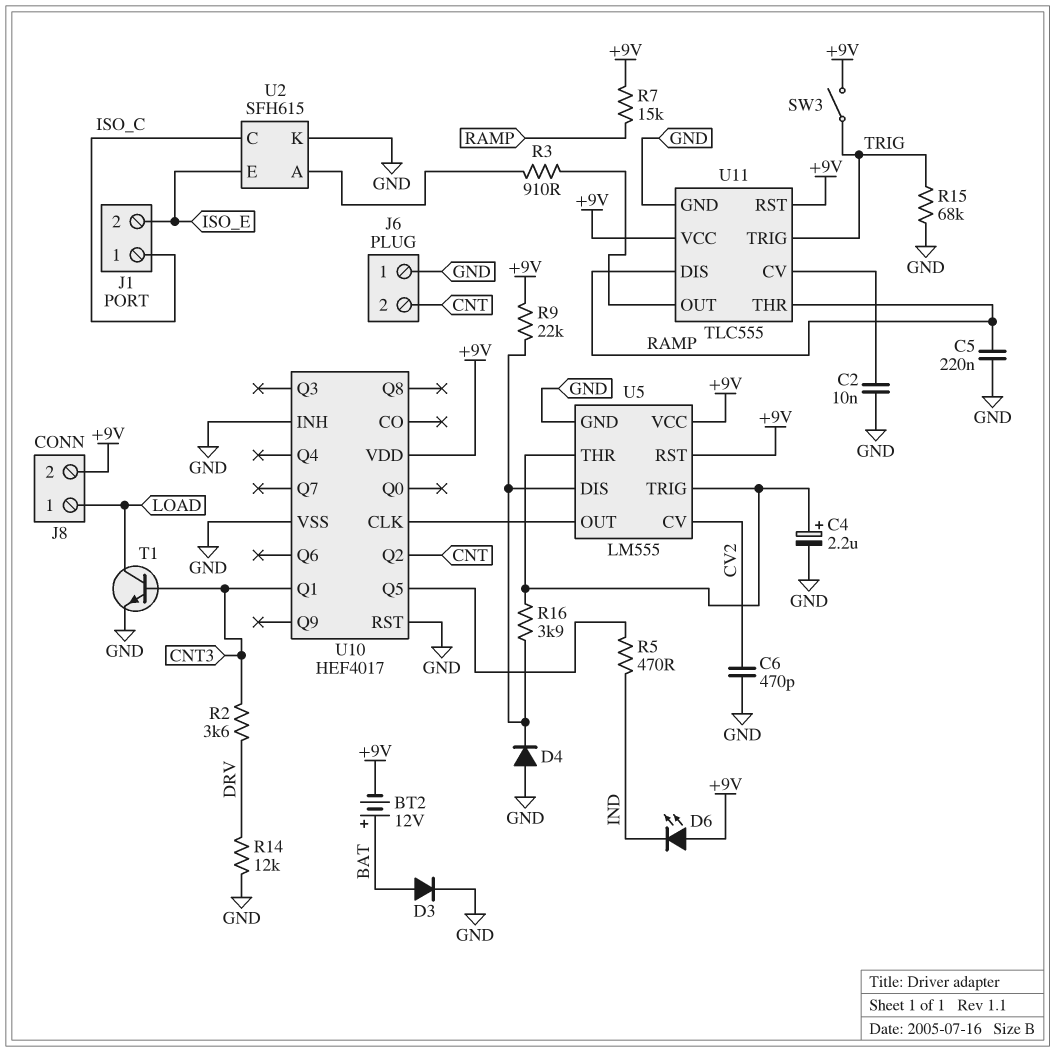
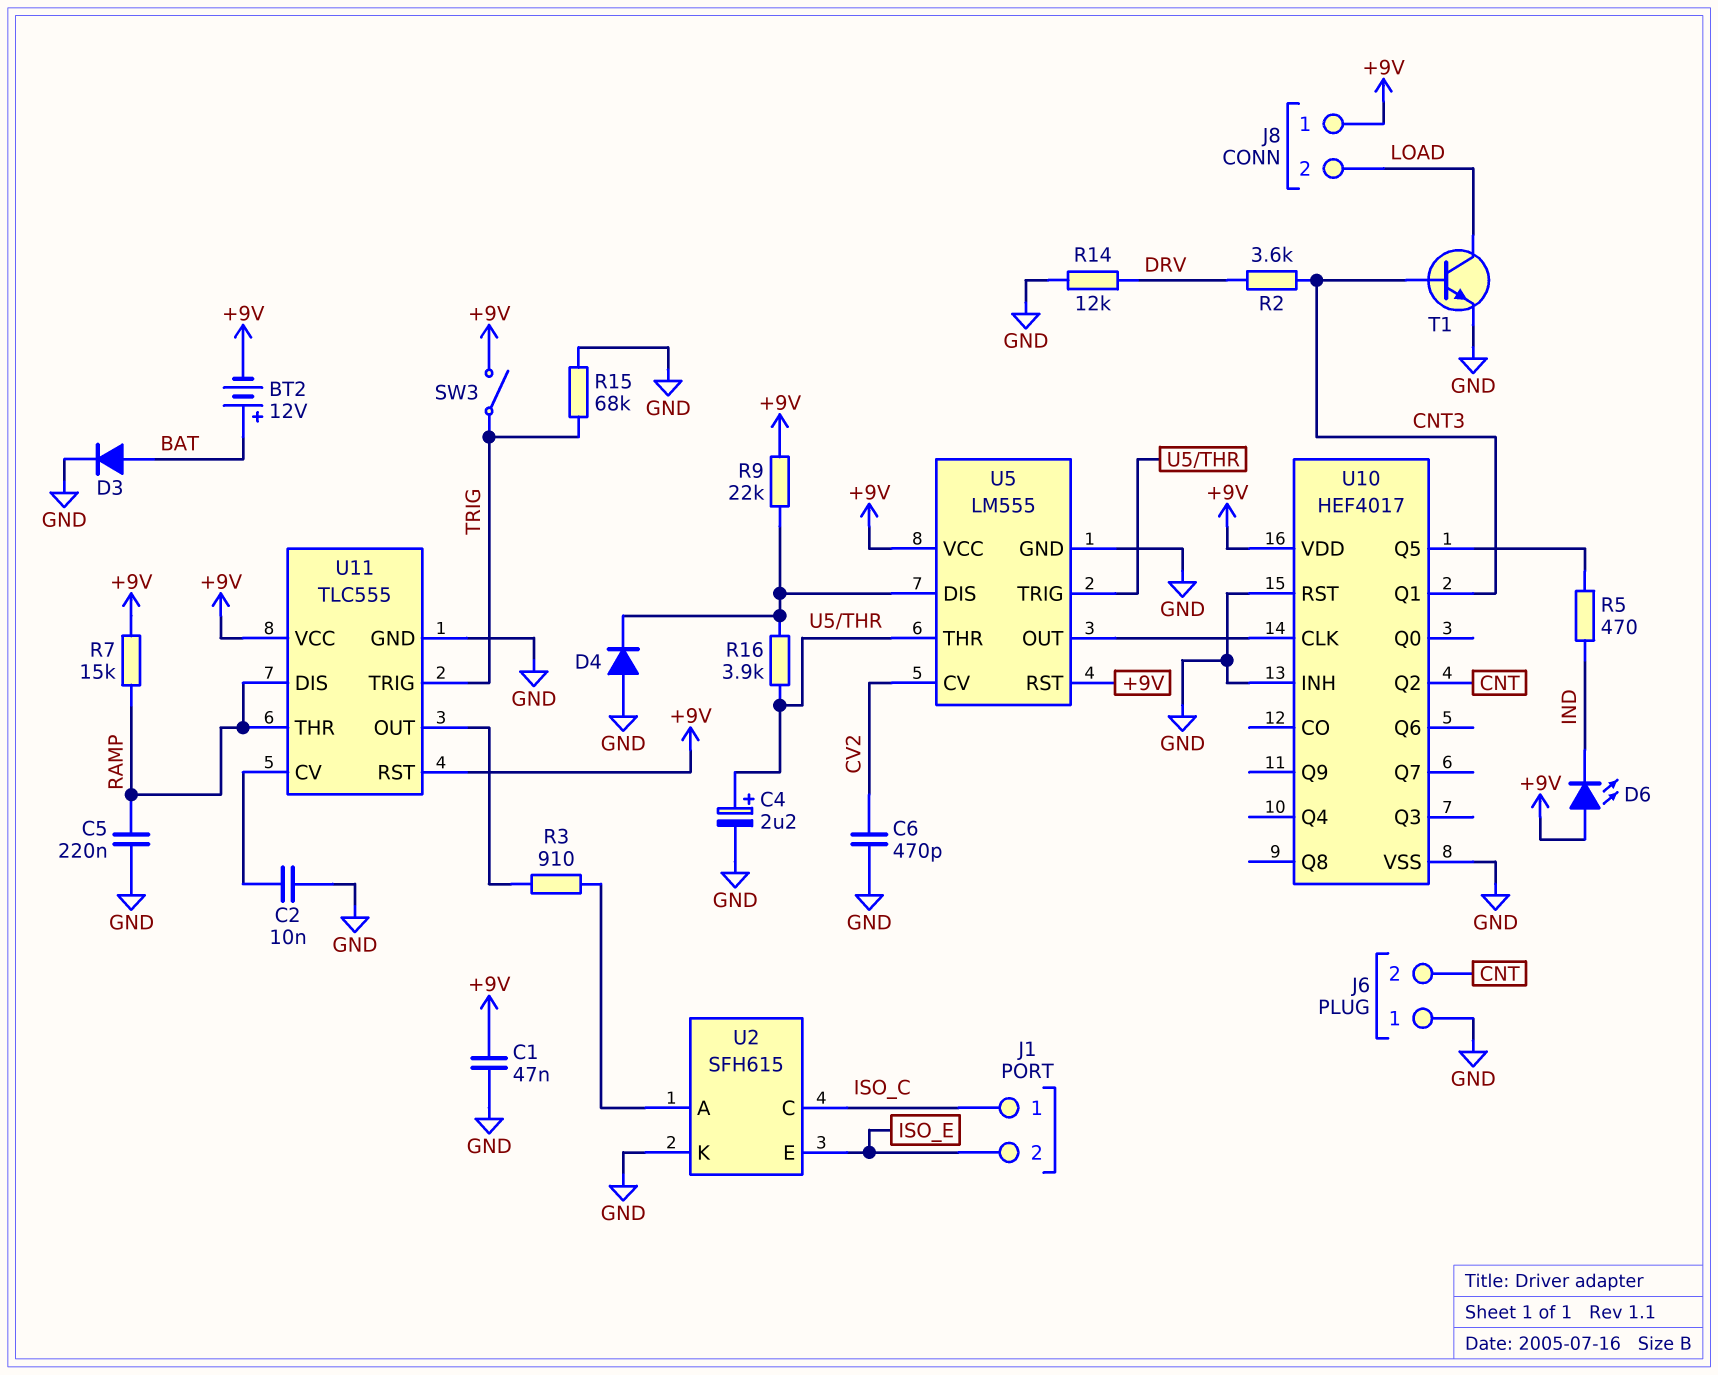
C1: none -> 47nF (+9V, GND)
J8 pin 1: LOAD -> +9V
J8 pin 2: +9V -> LOAD

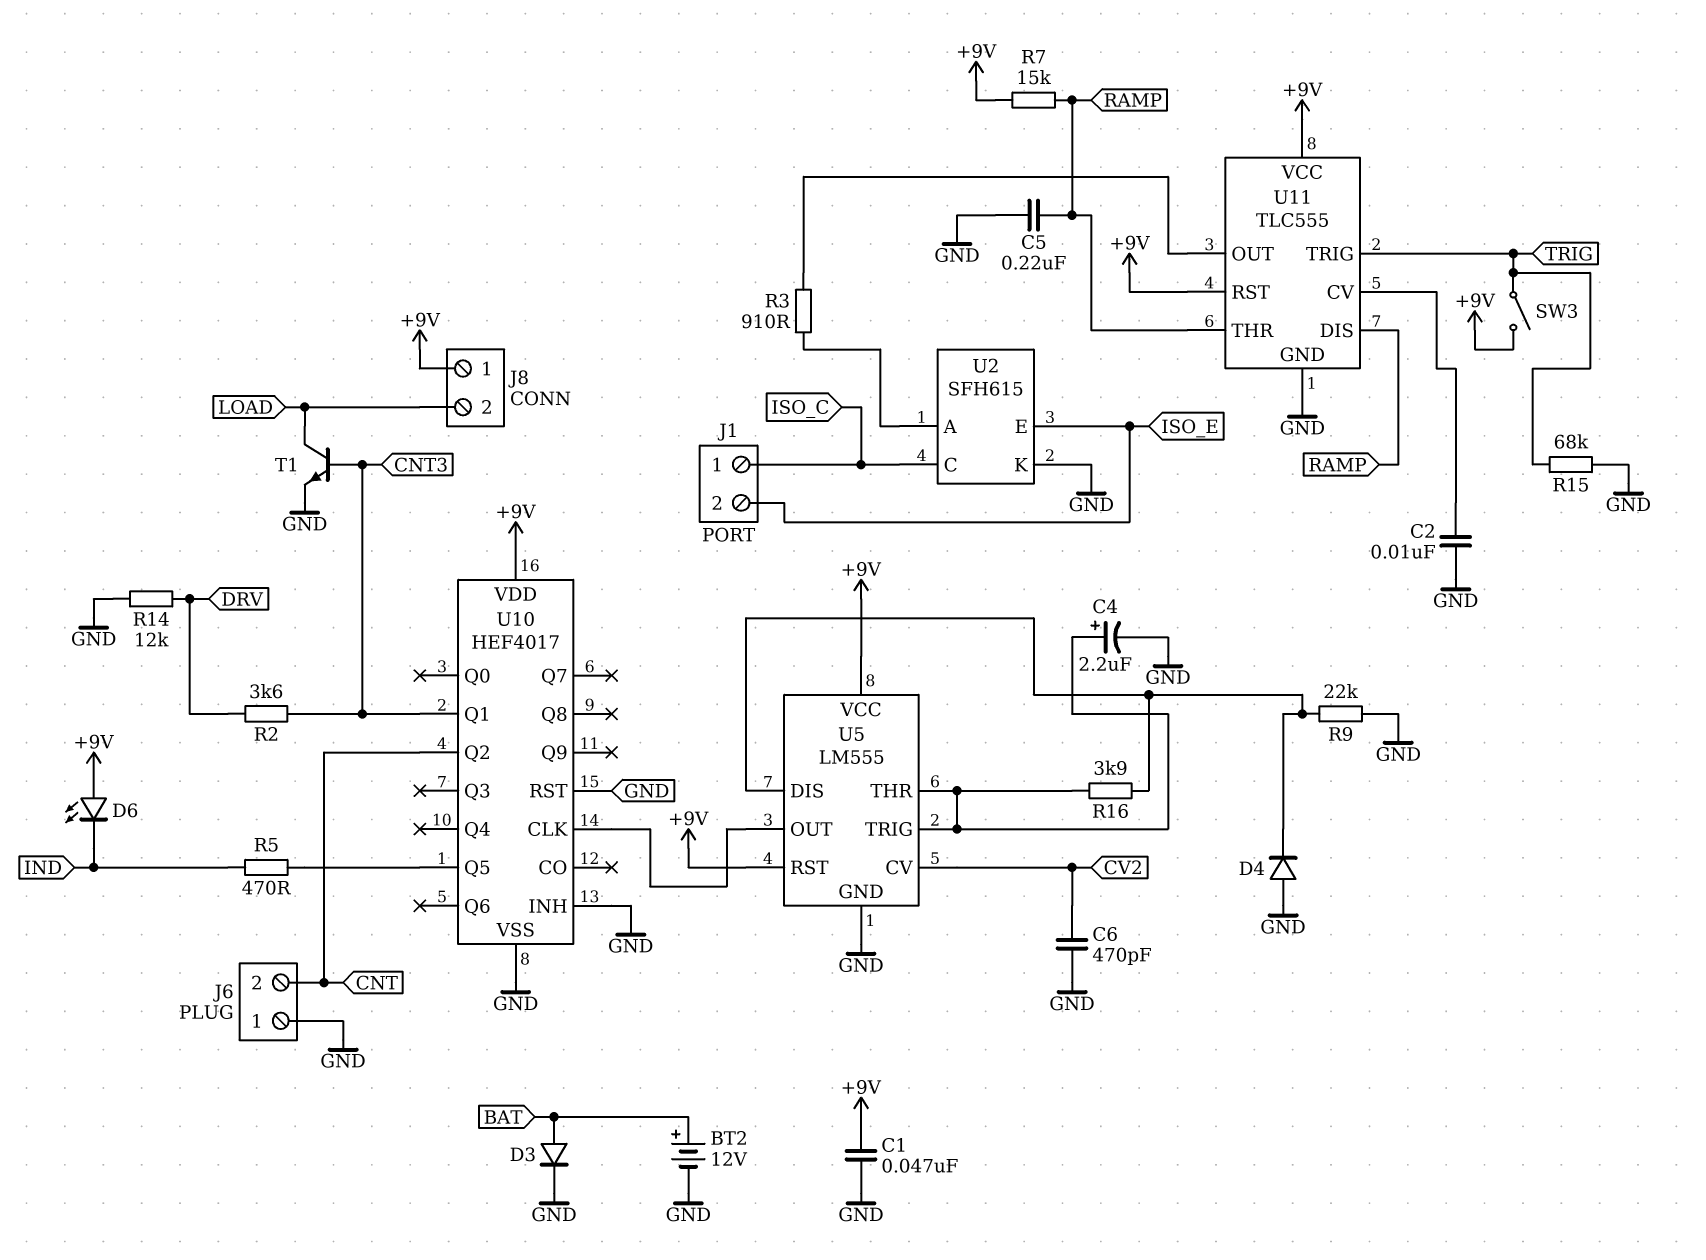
BT2: 12V (plus BAT, minus +9V) -> 12V (plus BAT, minus GND)
R9: 22k (+9V, U5/DIS) -> 22k (GND, U5/DIS)

